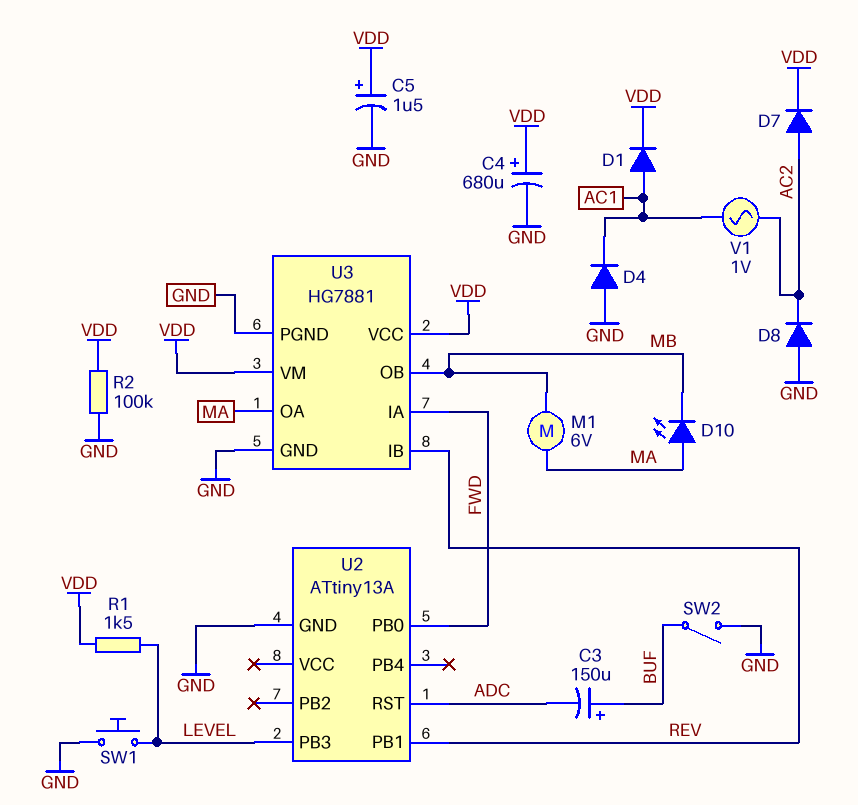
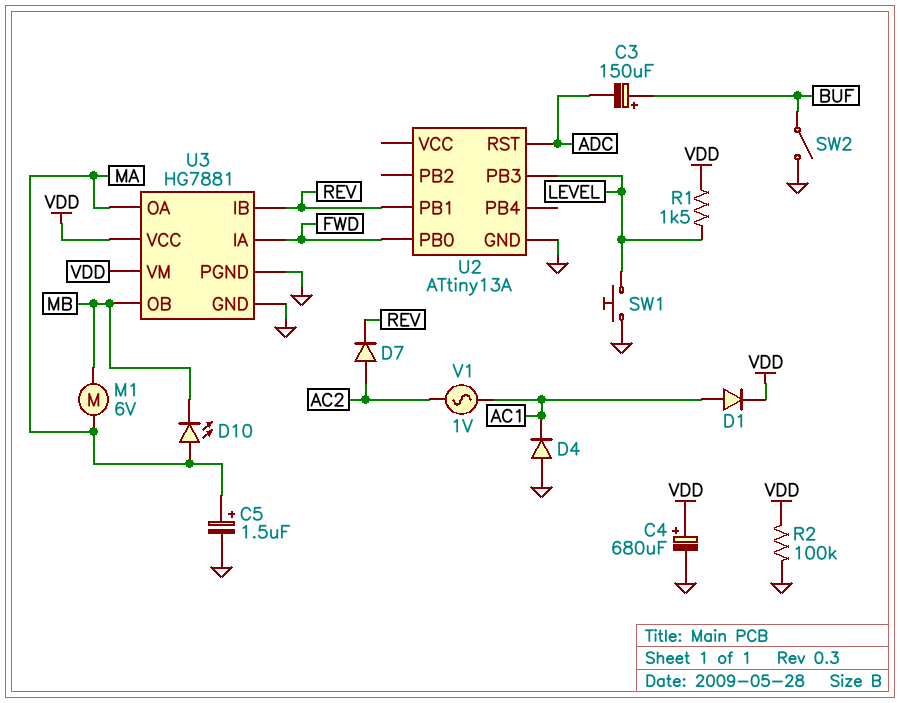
C5: 1.5uF (plus VDD, minus GND) -> 1.5uF (plus MA, minus GND)
D7: diode (A AC2, K VDD) -> diode (A AC2, K REV)
D8: diode (A GND, K AC2) -> none

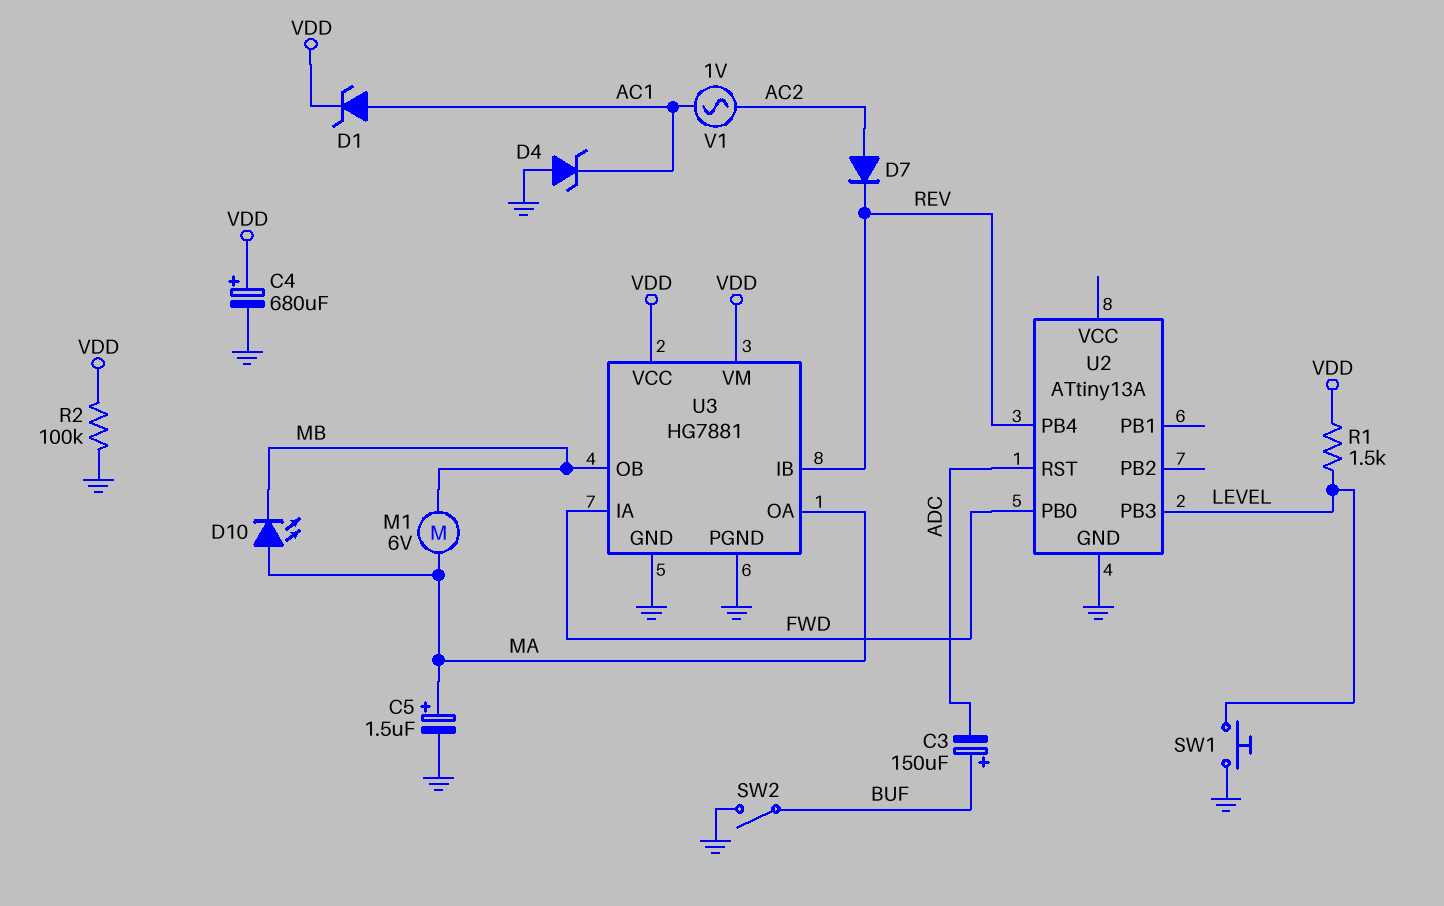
D1: diode (A AC1, K VDD) -> zener (A AC1, K VDD)
D4: diode (A GND, K AC1) -> zener (A GND, K AC1)
U2 pin PB1: REV -> none
U2 pin PB4: none -> REV

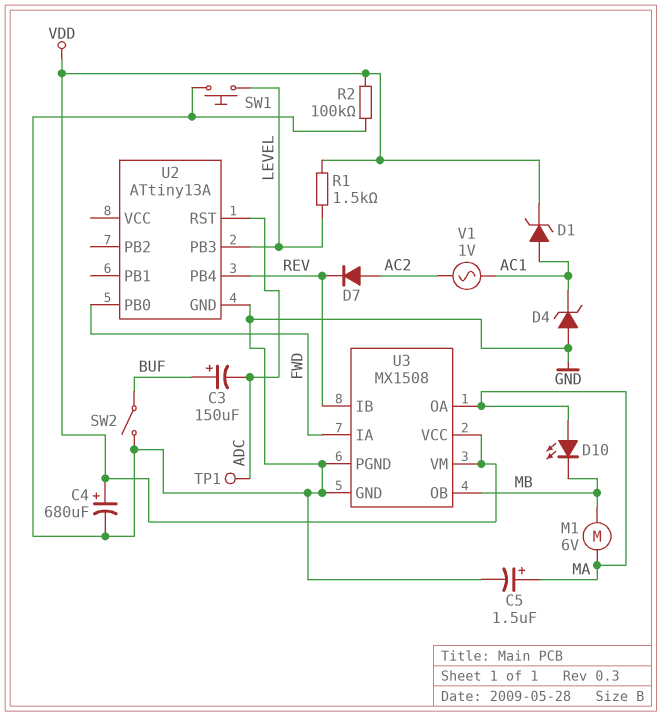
TP1: none -> test point (ADC)
U3: HG7881 -> MX1508

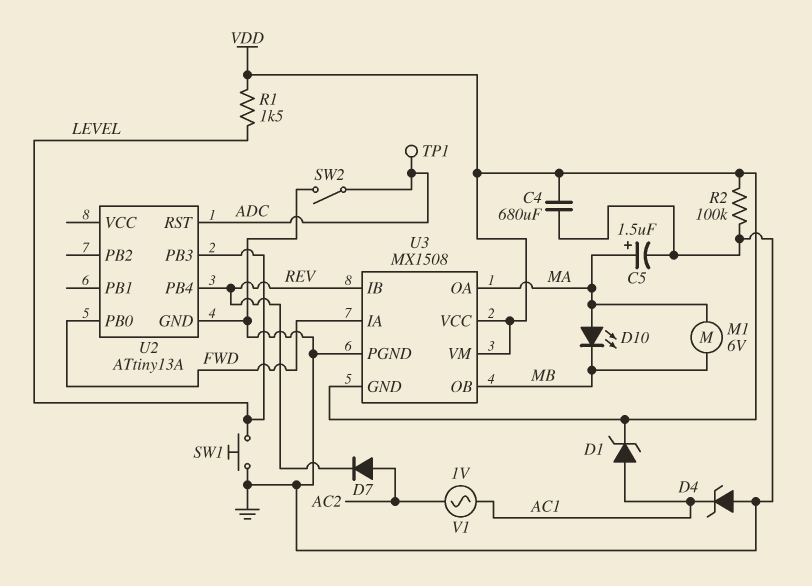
C3: 150uF (plus BUF, minus ADC) -> none
C4: 680uF (plus VDD, minus GND) -> 680uF (GND, VDD)
SW2: switch (BUF, GND) -> switch (ADC, GND)
U3 pin GND: GND -> VDD

